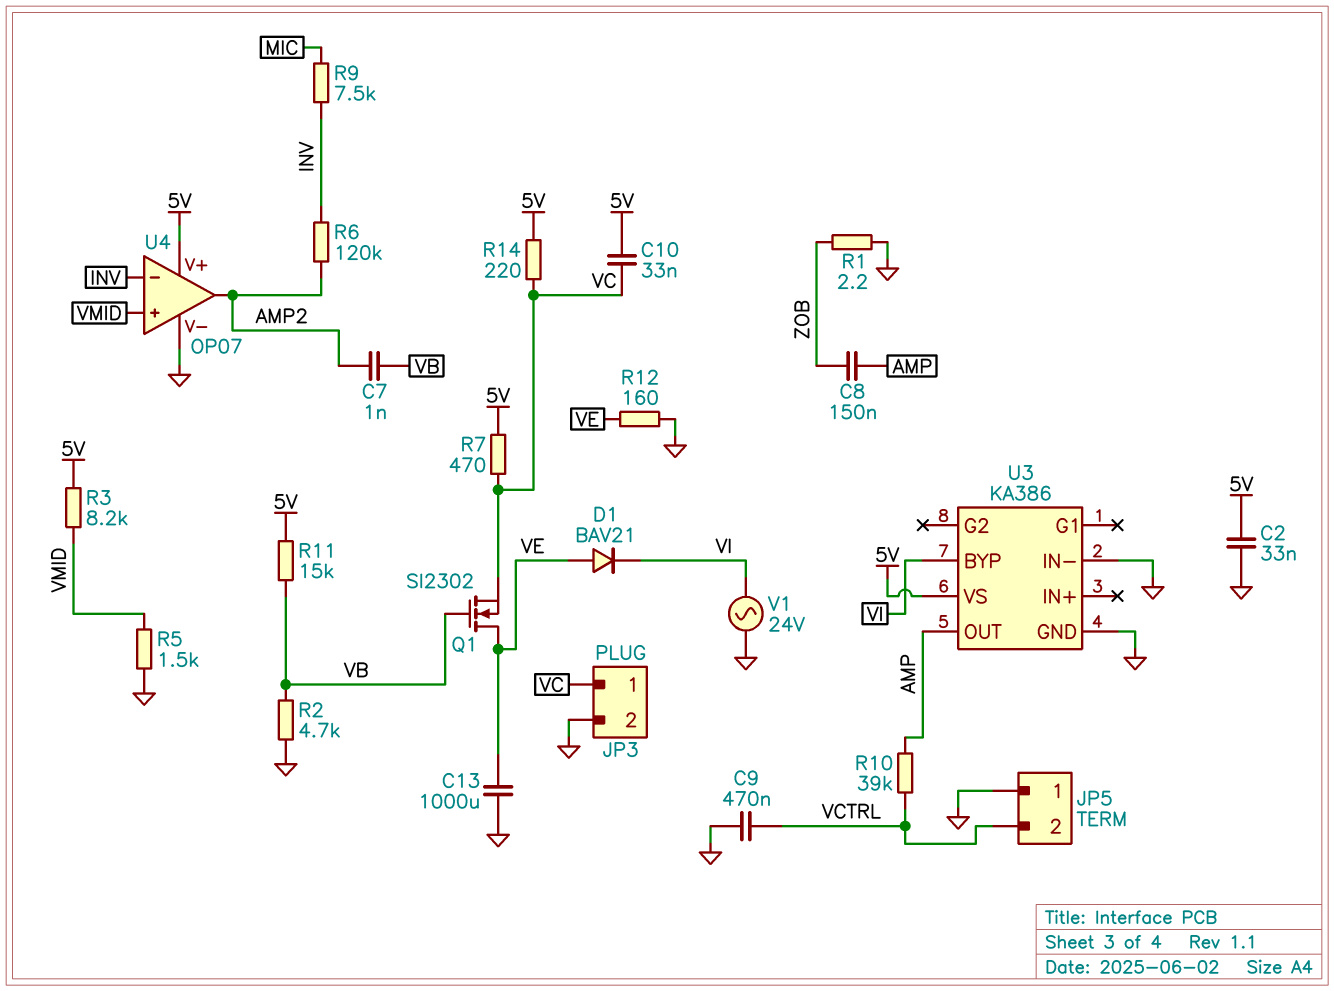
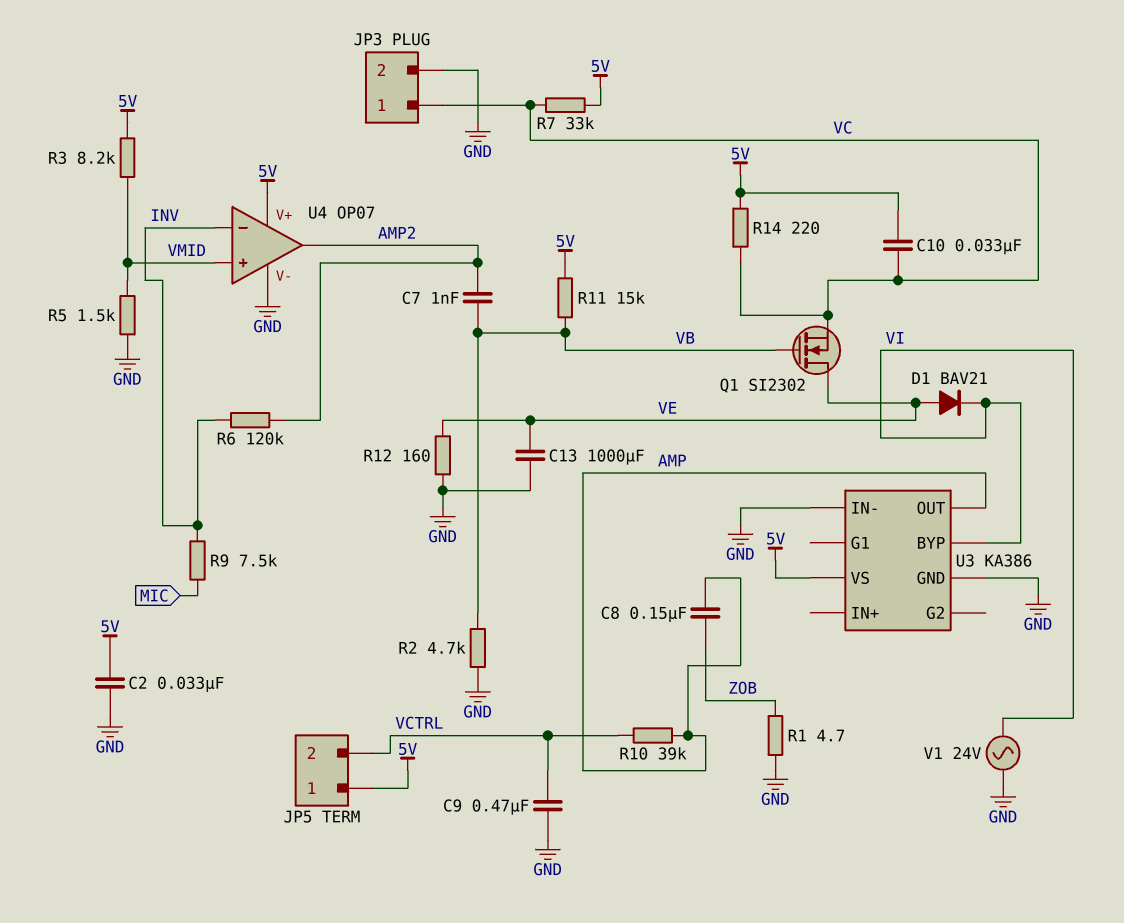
JP5 pin 1: GND -> 5V
R1: 2.2 (GND, ZOB) -> 4.7 (GND, ZOB)
R7: 470 (5V, VC) -> 33k (5V, VC)

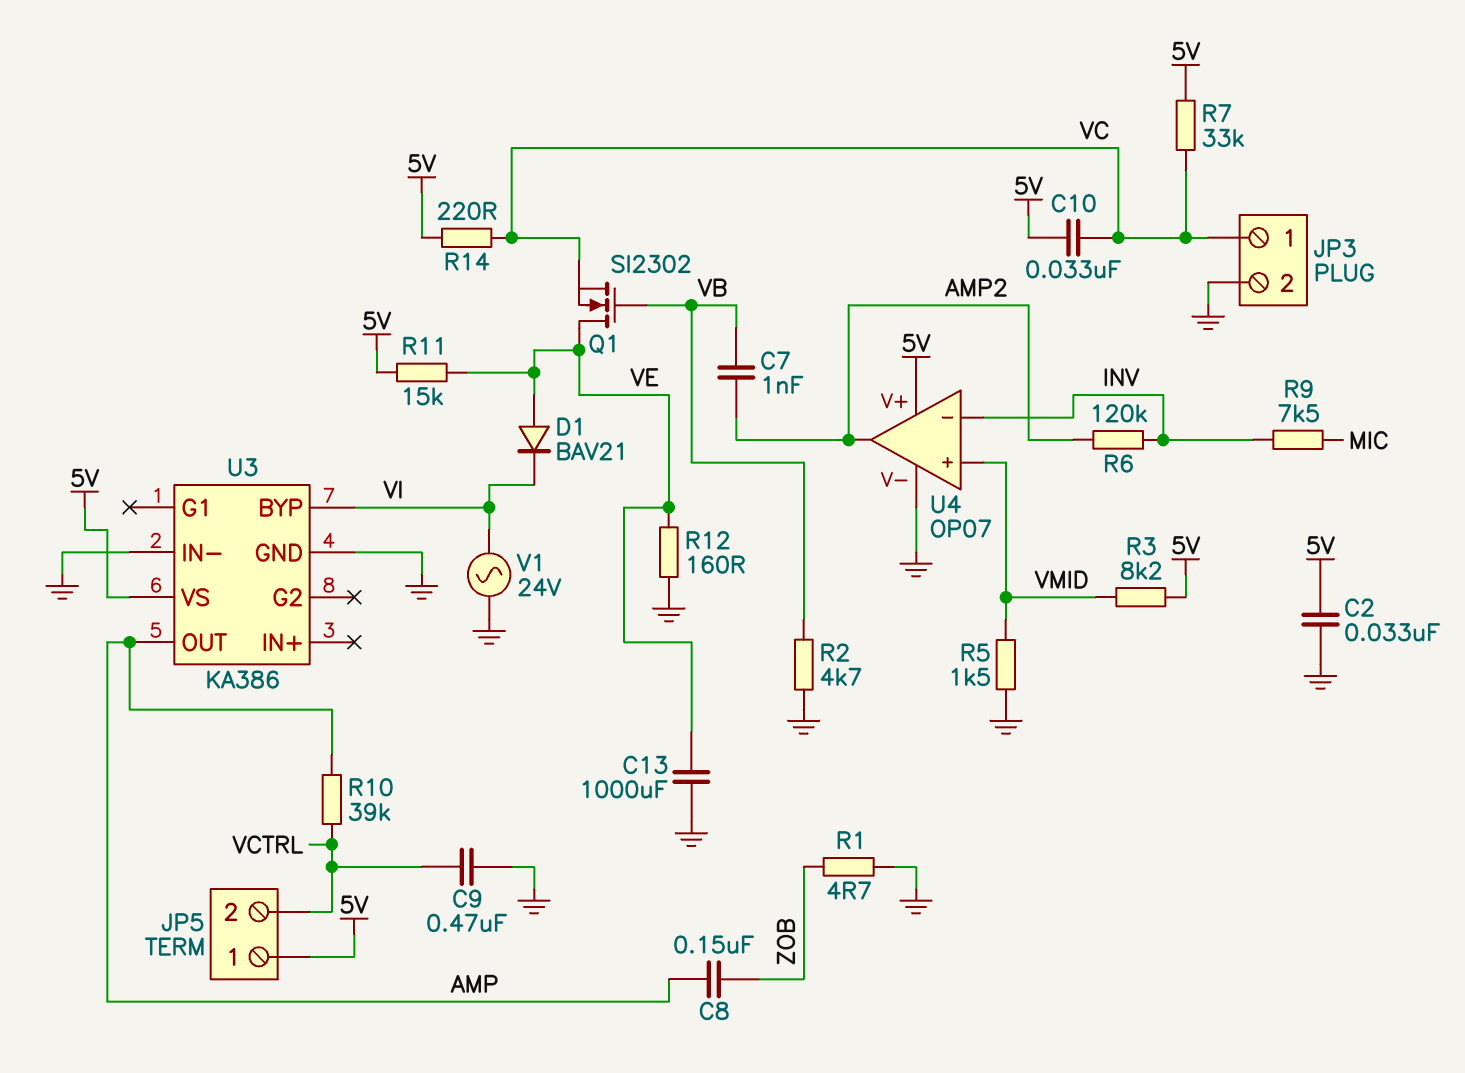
R11: 15k (5V, VB) -> 15k (5V, VE)

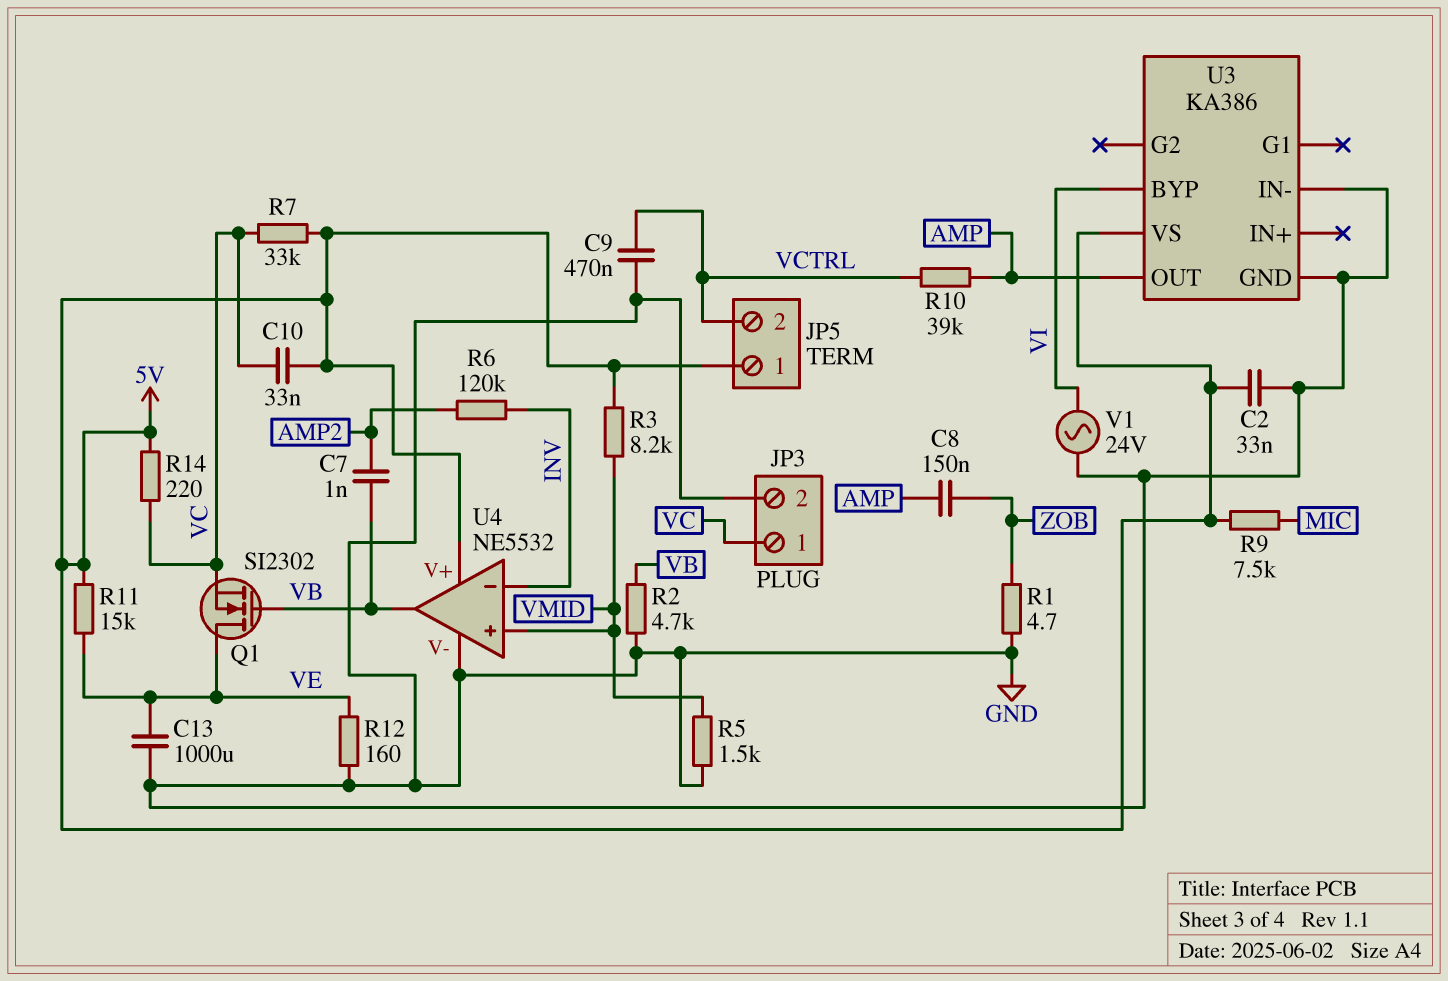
D1: diode BAV21 (A VE, K VI) -> none
R9: 7.5k (INV, MIC) -> 7.5k (5V, MIC)
U4: OP07 -> NE5532
U4 pin out: AMP2 -> VB

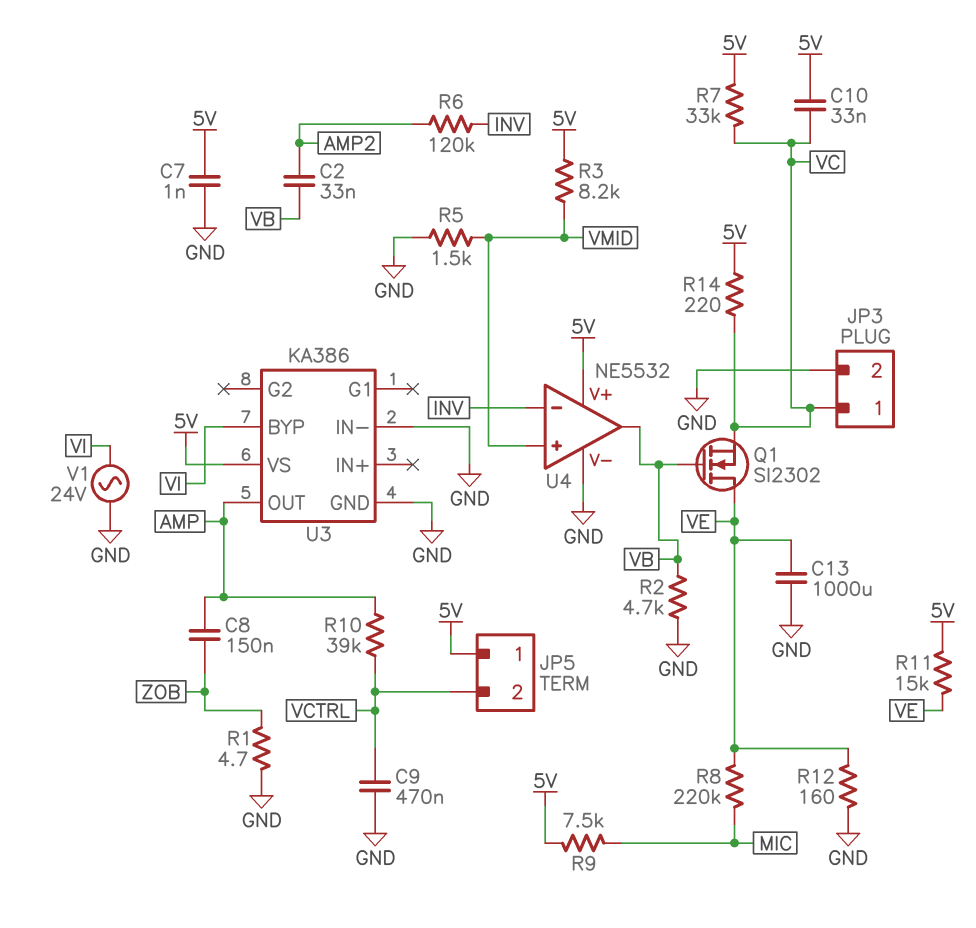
C2: 33nF (5V, GND) -> 33nF (AMP2, VB)
C7: 1nF (AMP2, VB) -> 1nF (5V, GND)
R8: none -> 220k (MIC, VE)

